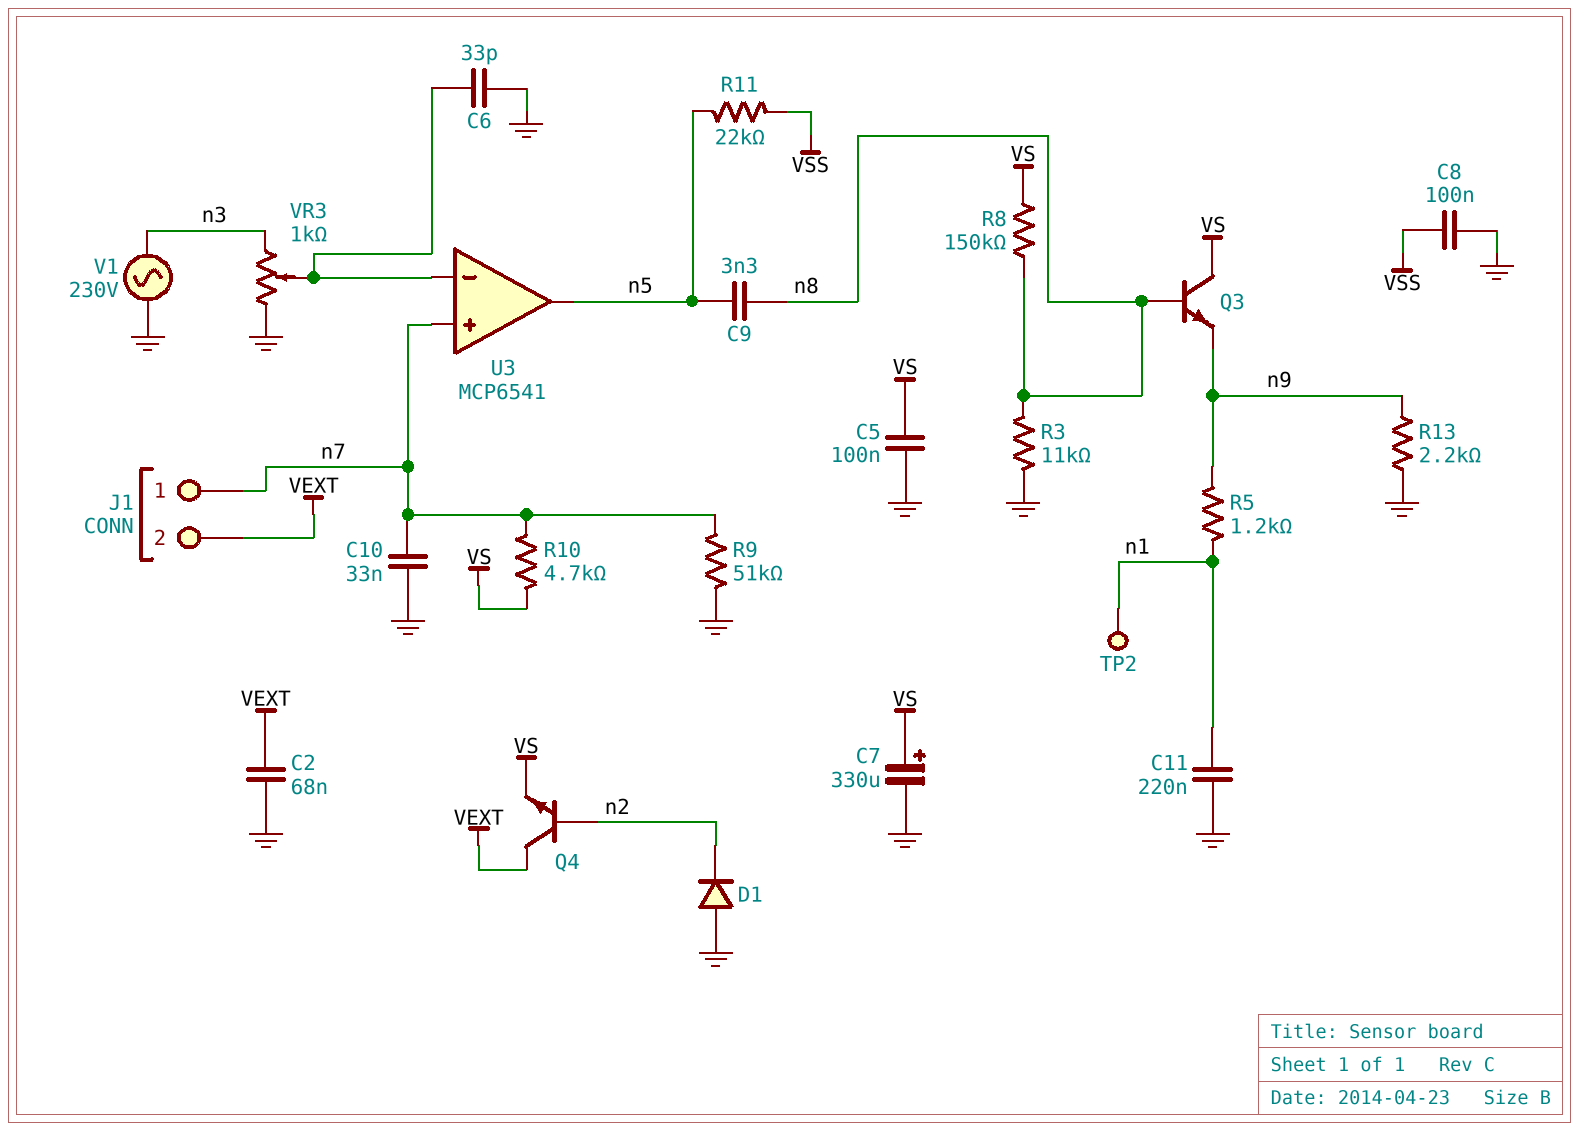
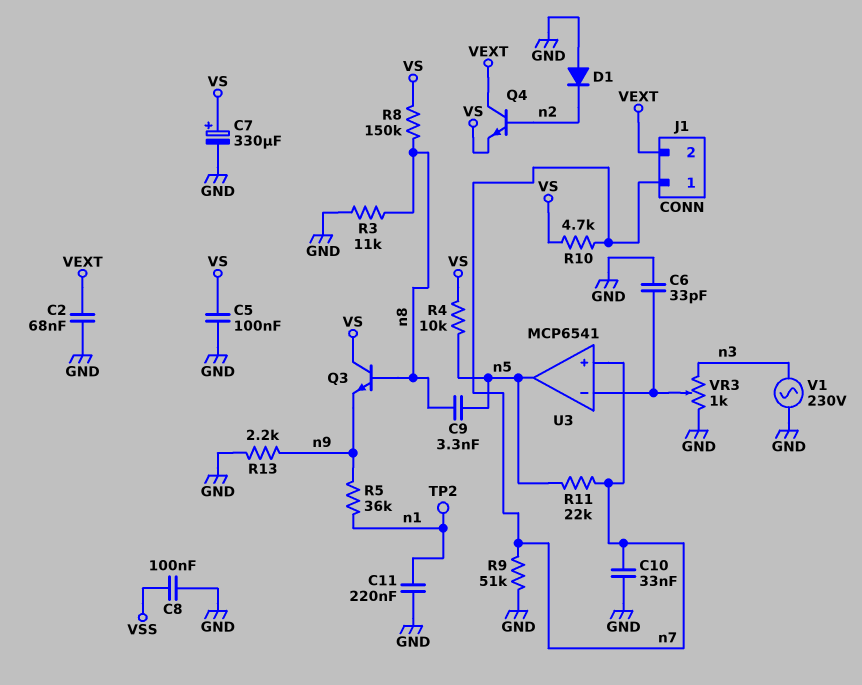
R4: none -> 10k (VS, n5)
R5: 1.2k (n1, n9) -> 36k (n1, n9)
R11: 22k (VSS, n5) -> 22k (n5, n7)

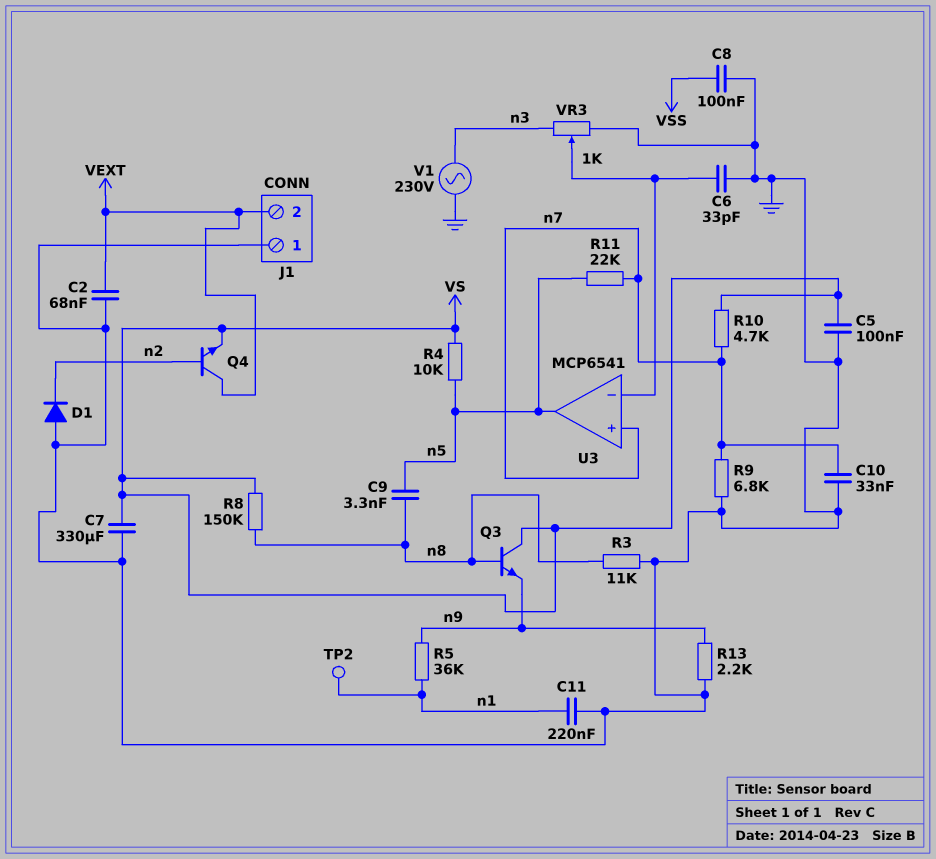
C7: 330uF (plus VS, minus GND) -> 330uF (GND, VS)
J1 pin 1: n7 -> GND
R9: 51k (GND, n7) -> 6.8k (GND, n7)

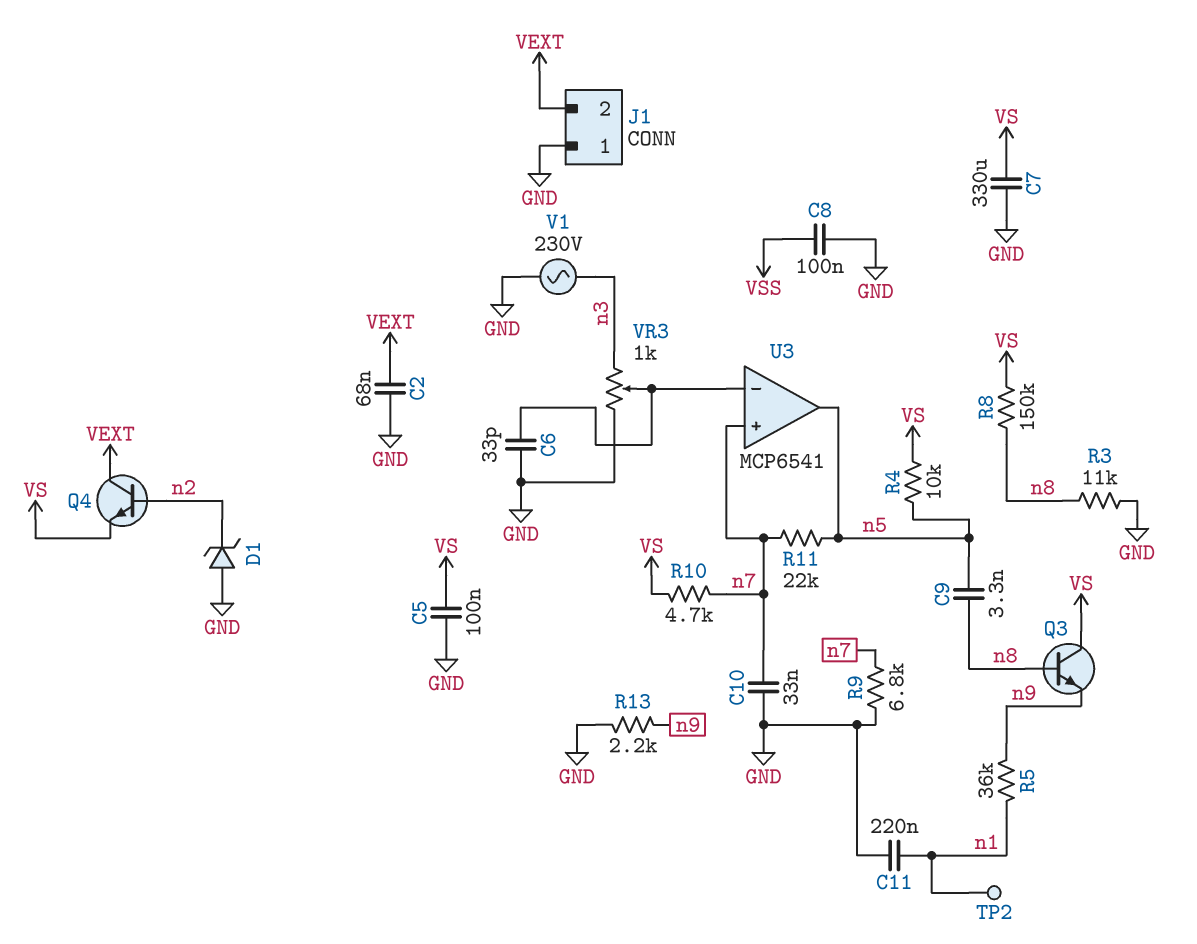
D1: diode (A GND, K n2) -> zener (A GND, K n2)

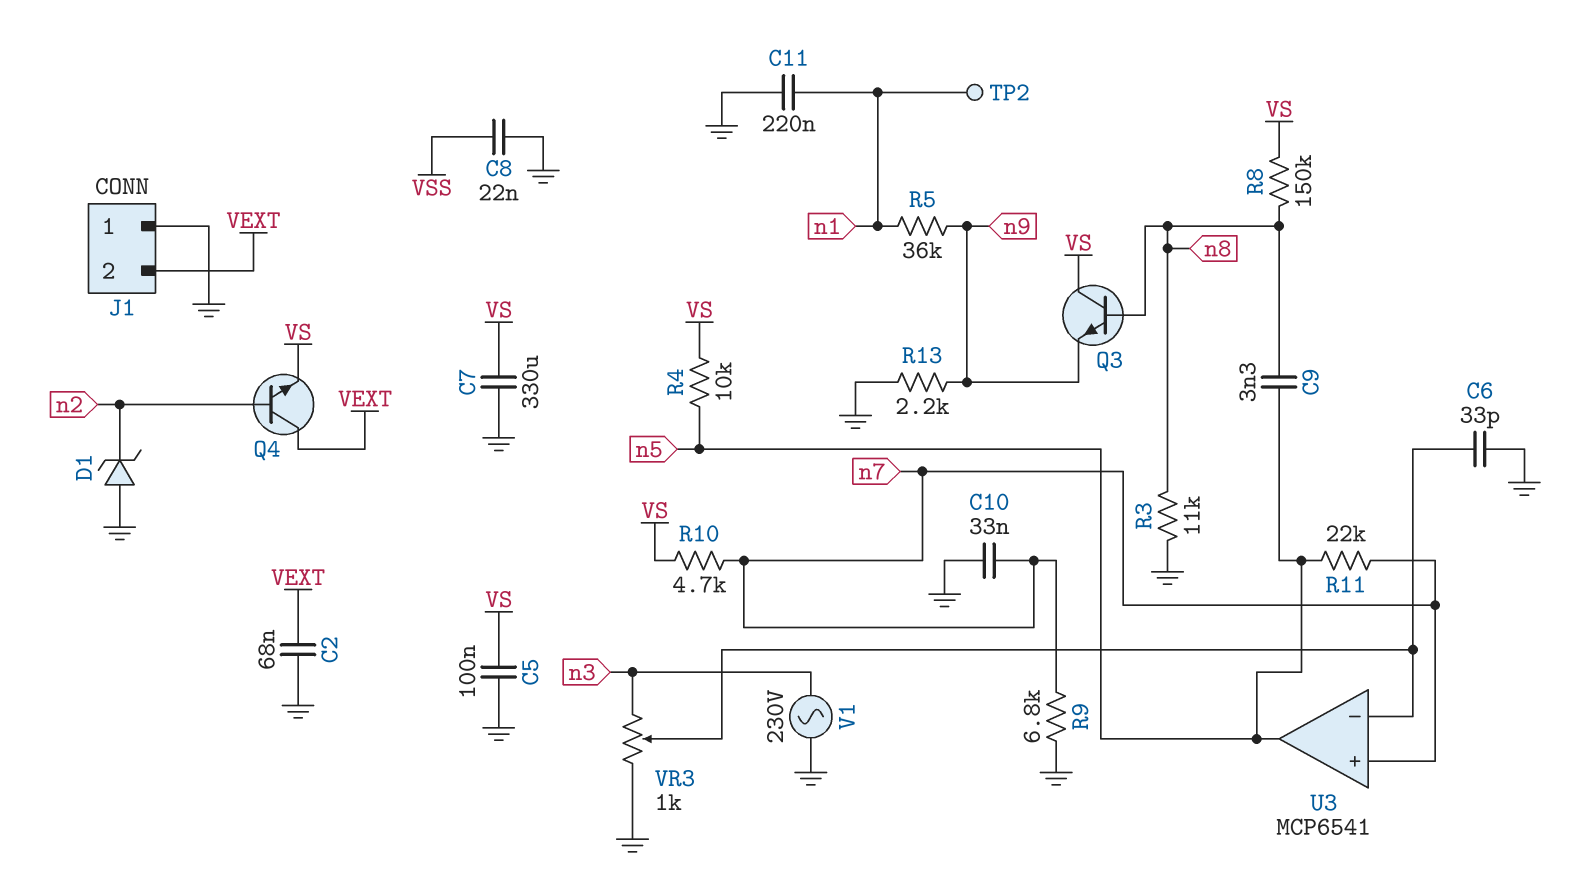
C8: 100nF (GND, VSS) -> 22nF (GND, VSS)

